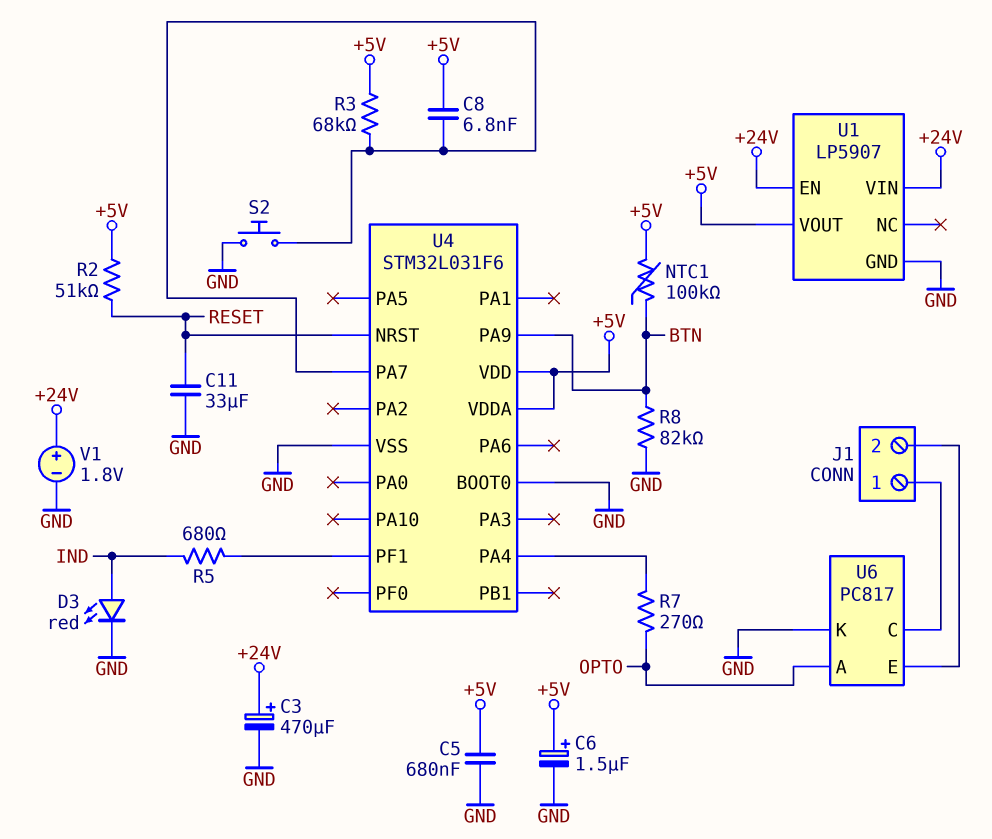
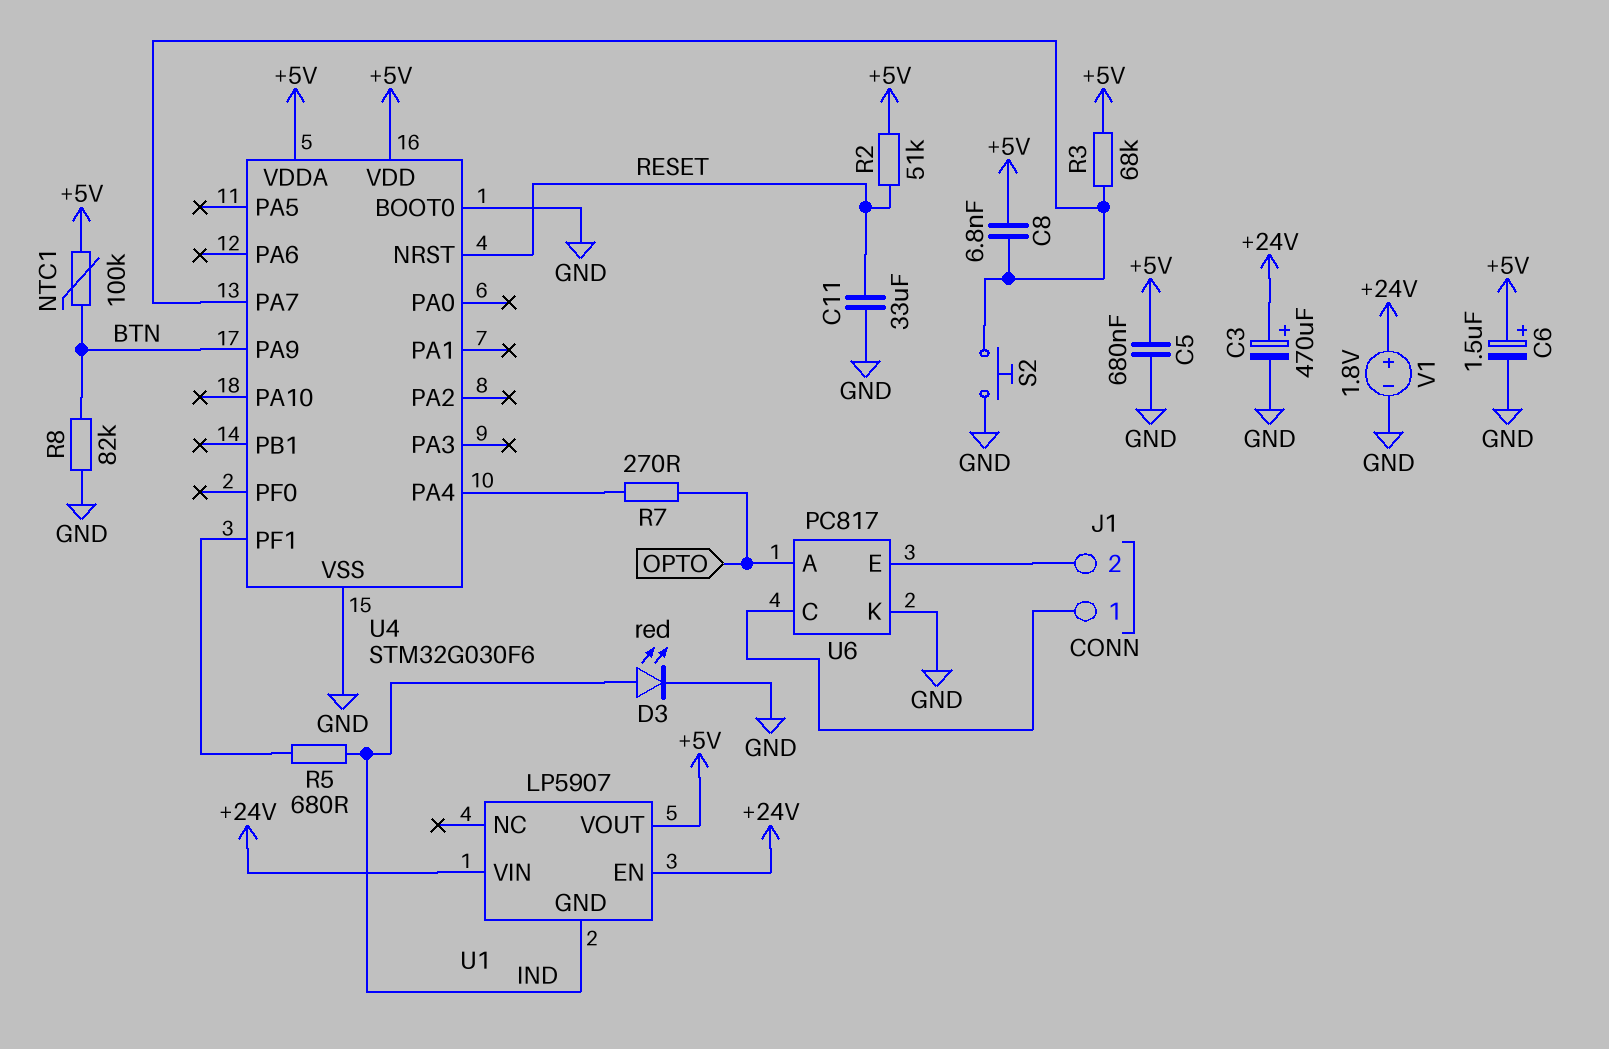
U1 pin GND: GND -> IND
U4: STM32L031F6 -> STM32G030F6

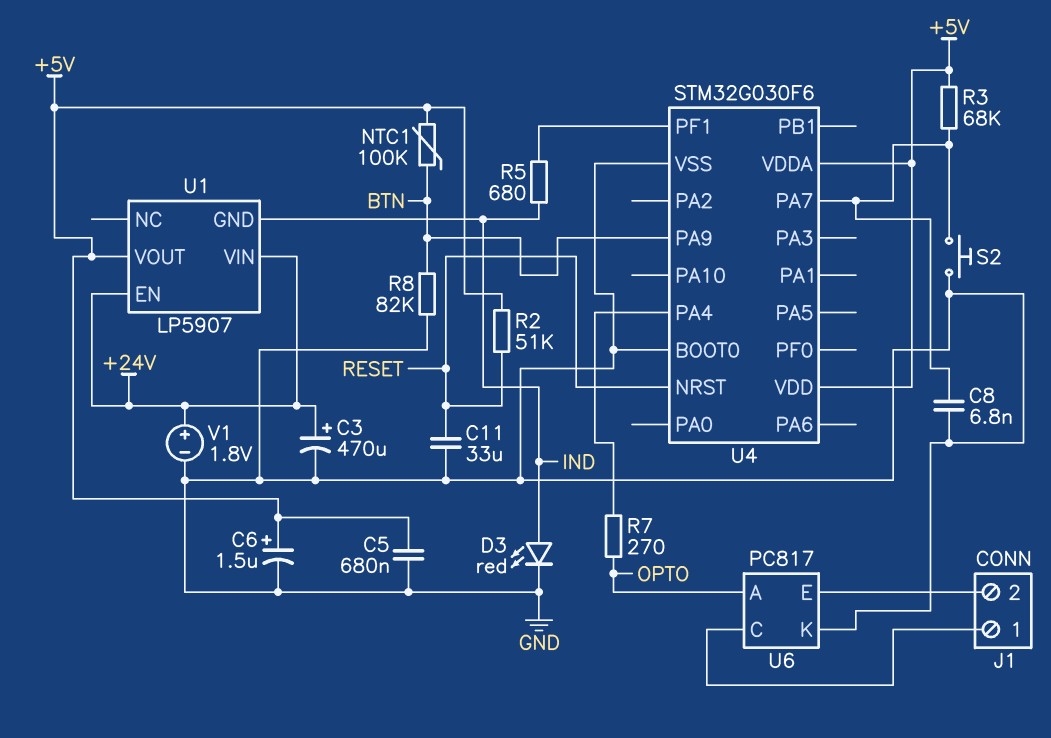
C8: 6.8nF (+5V, U4/PA7) -> 6.8nF (GND, U4/PA7)

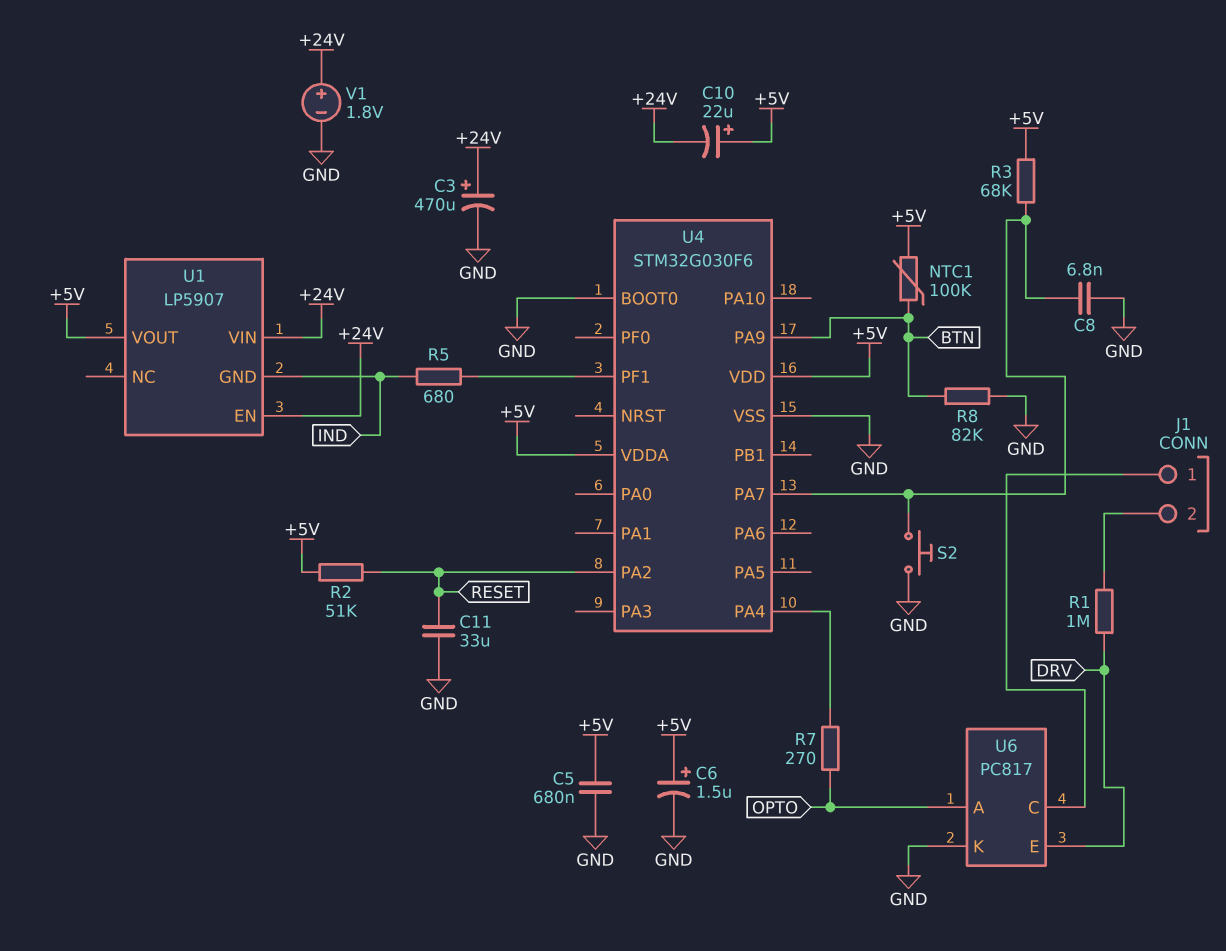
C10: none -> 22uF (plus +5V, minus +24V)
D3: LED red (A IND, K GND) -> none
R1: none -> 1M (DRV, J1/2)
U4 pin NRST: RESET -> none
U4 pin PA2: none -> RESET
U6 pin E: J1/2 -> DRV

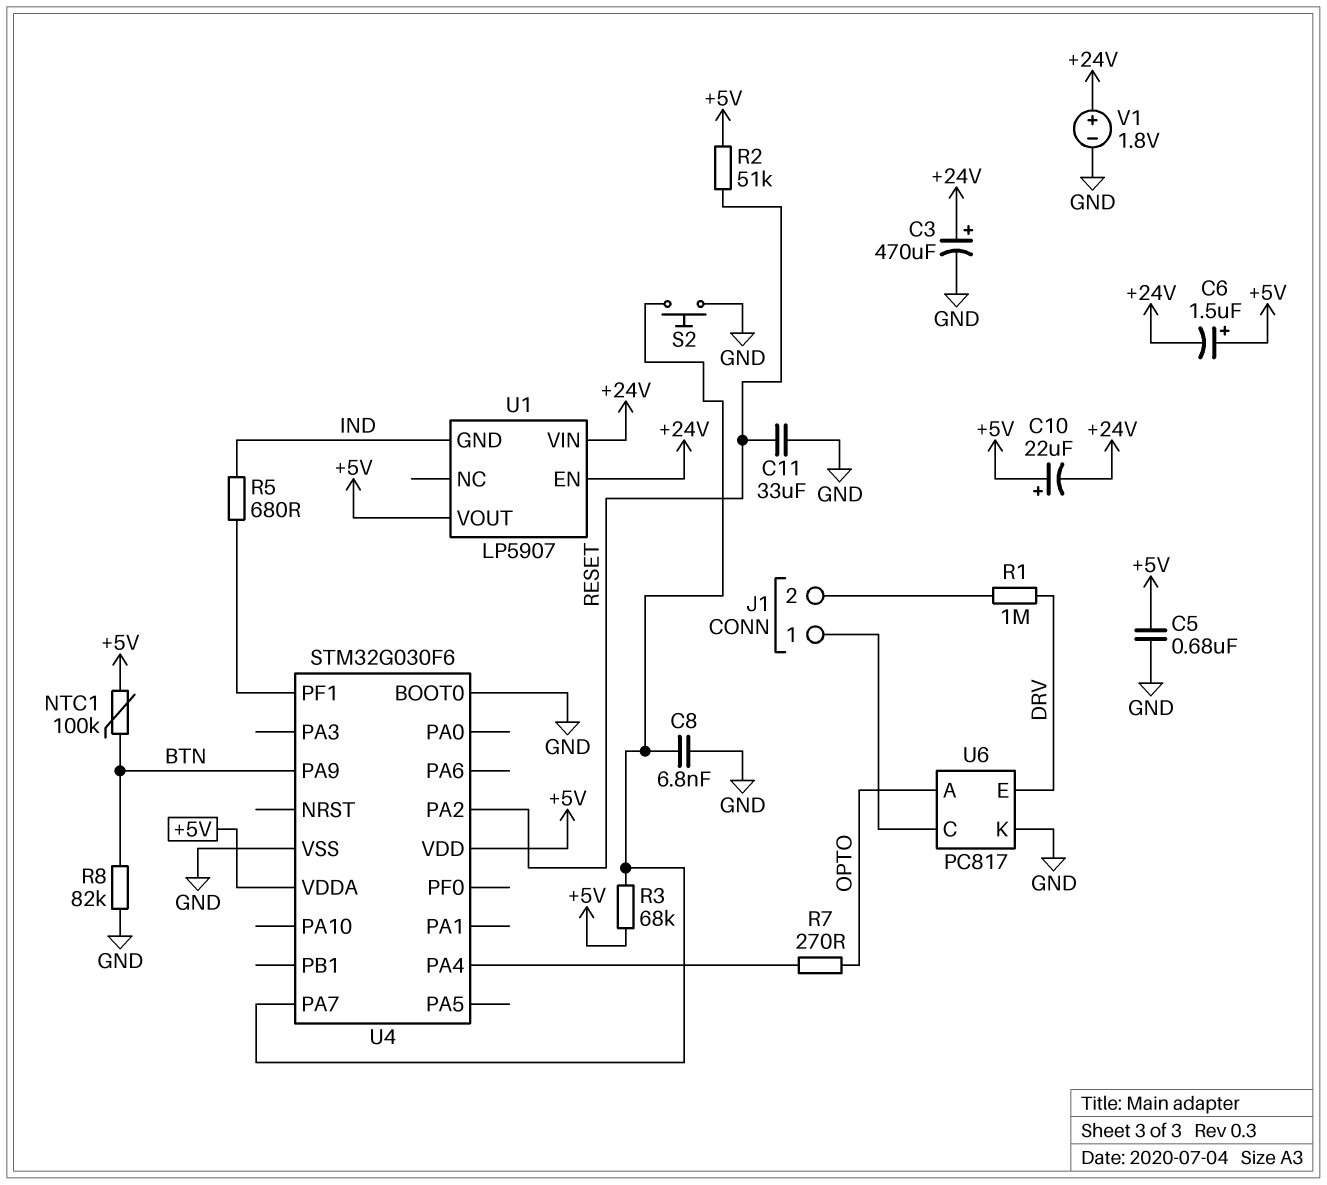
C6: 1.5uF (plus +5V, minus GND) -> 1.5uF (plus +5V, minus +24V)

